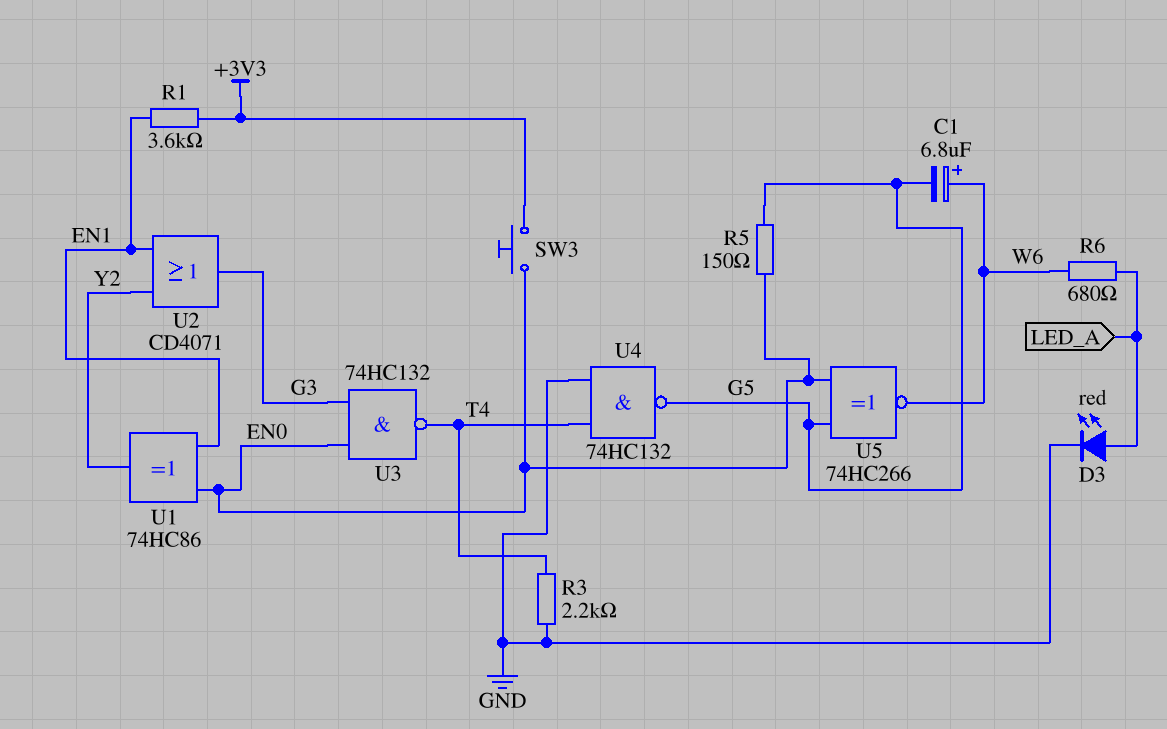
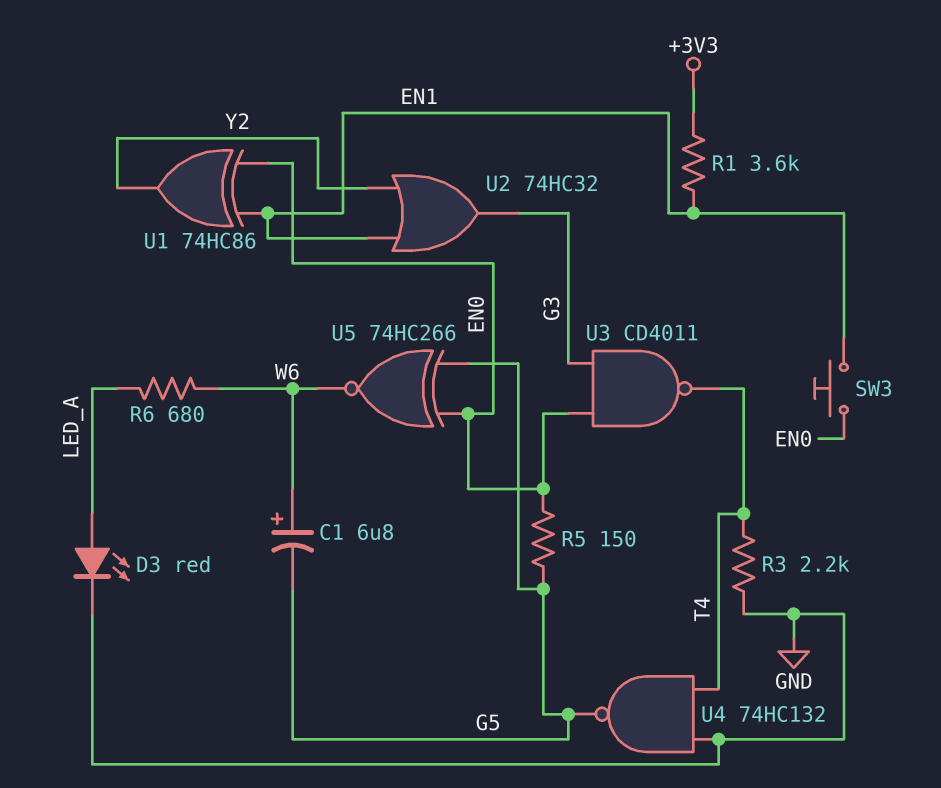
SW3: button (+3V3, EN0) -> button (EN0, EN1)
U2: OR CD4071 (in EN1, in Y2, out G3) -> OR 74HC32 (in EN1, in Y2, out G3)
U3: NAND 74HC132 (in EN0, in G3, out T4) -> NAND CD4011 (in EN0, in G3, out T4)

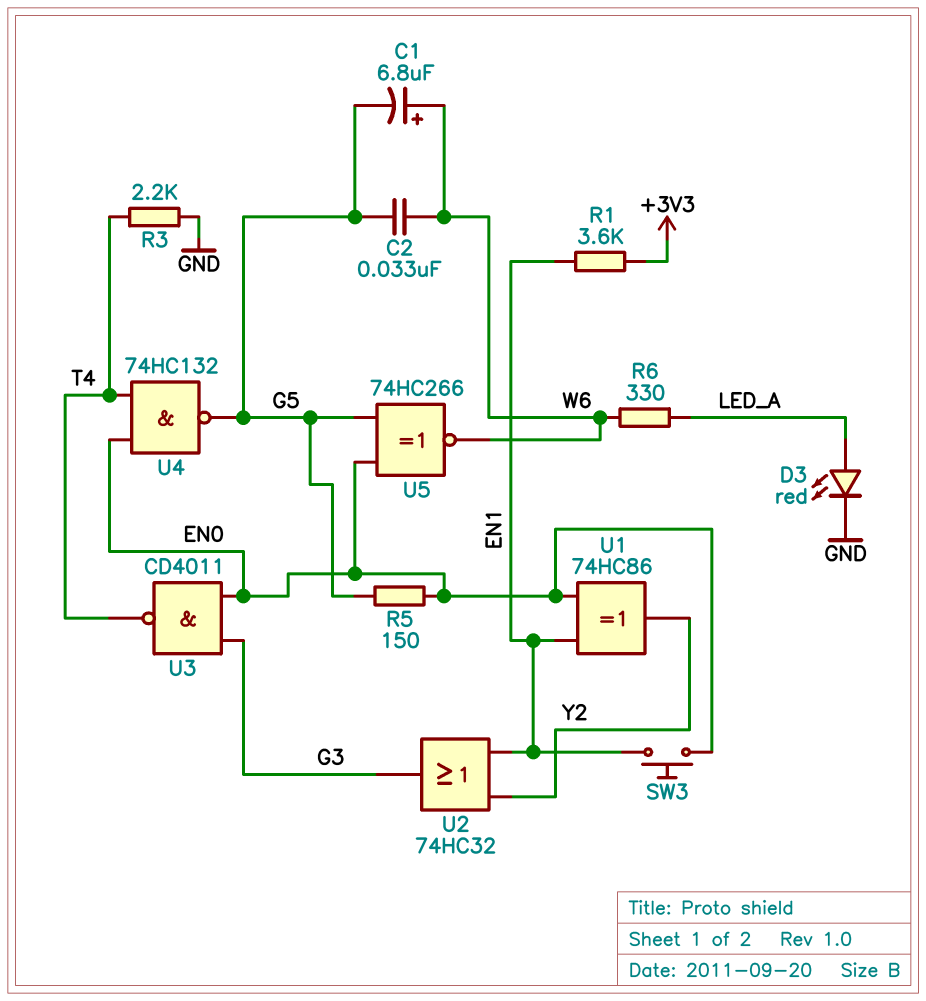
C2: none -> 33nF (G5, W6)
R6: 680 (LED_A, W6) -> 330 (LED_A, W6)
U4: NAND 74HC132 (in GND, in T4, out G5) -> NAND 74HC132 (in EN0, in T4, out G5)

